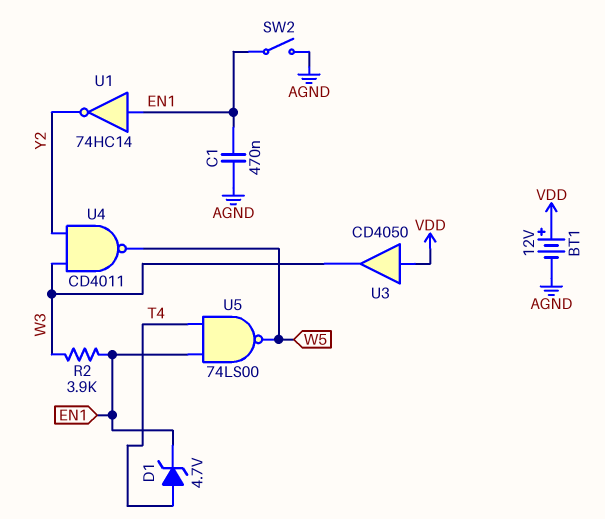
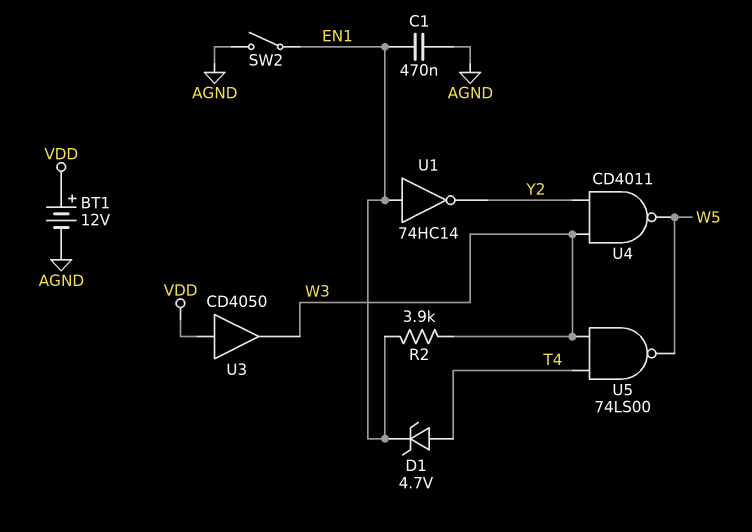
U5: NAND 74LS00 (in EN1, in T4, out W5) -> NAND 74LS00 (in T4, in W3, out W5)

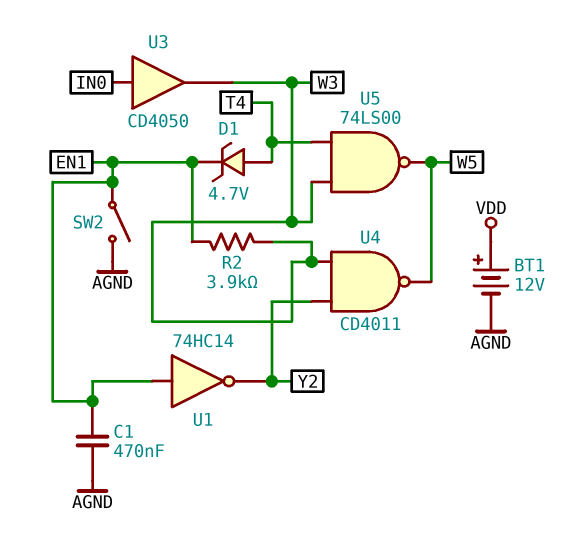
U3: buffer CD4050 (in VDD, out W3) -> buffer CD4050 (in IN0, out W3)

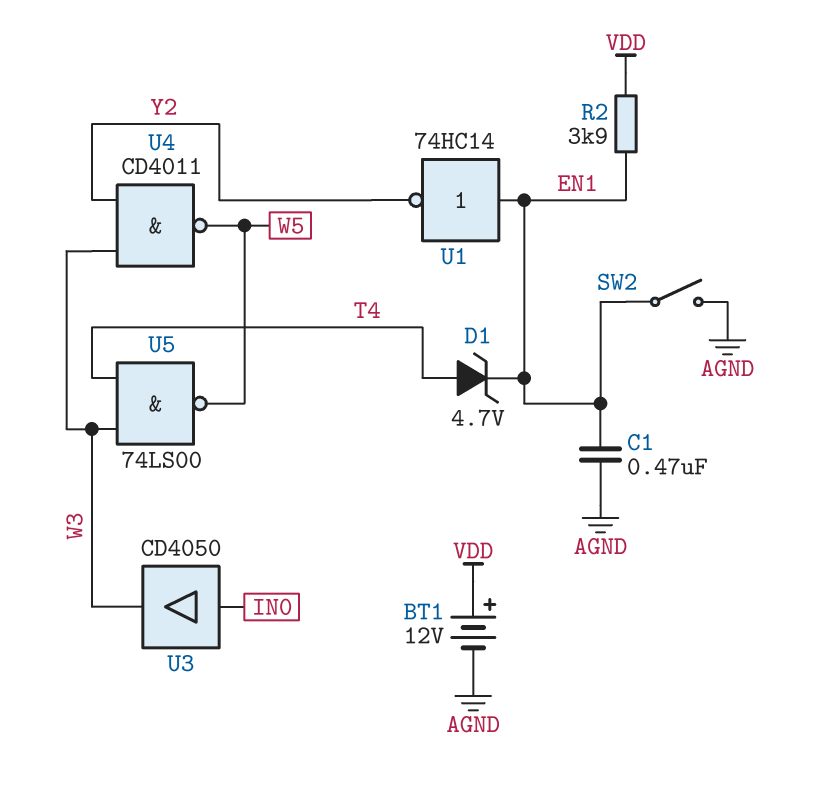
R2: 3.9k (EN1, W3) -> 3.9k (EN1, VDD)

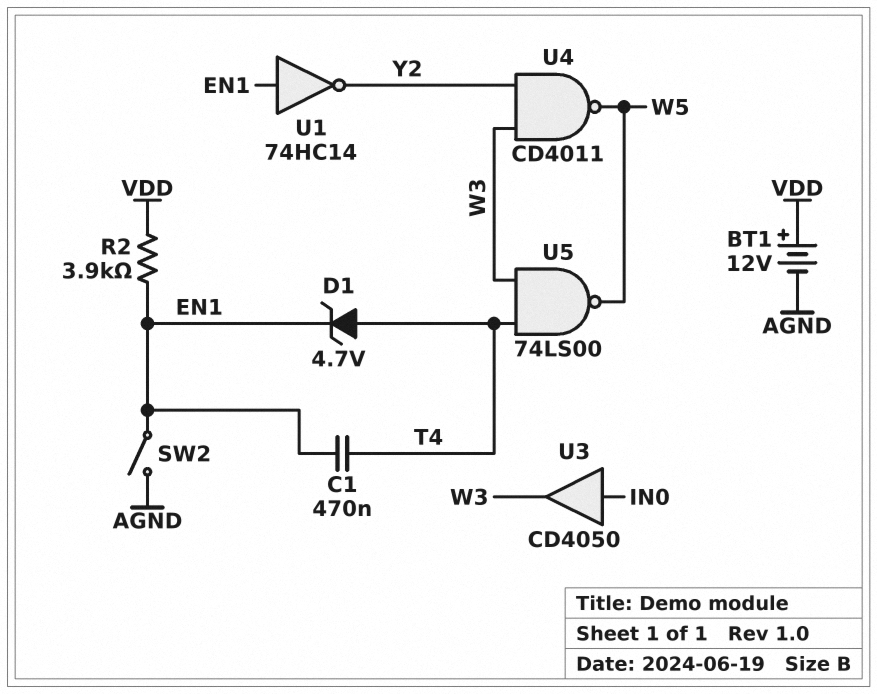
C1: 470nF (AGND, EN1) -> 470nF (EN1, T4)

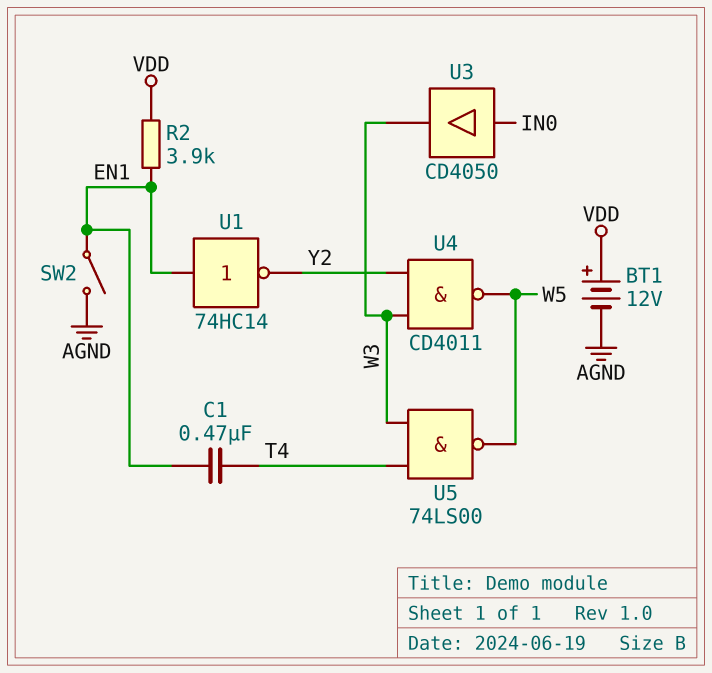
D1: zener 4.7V (A T4, K EN1) -> none

